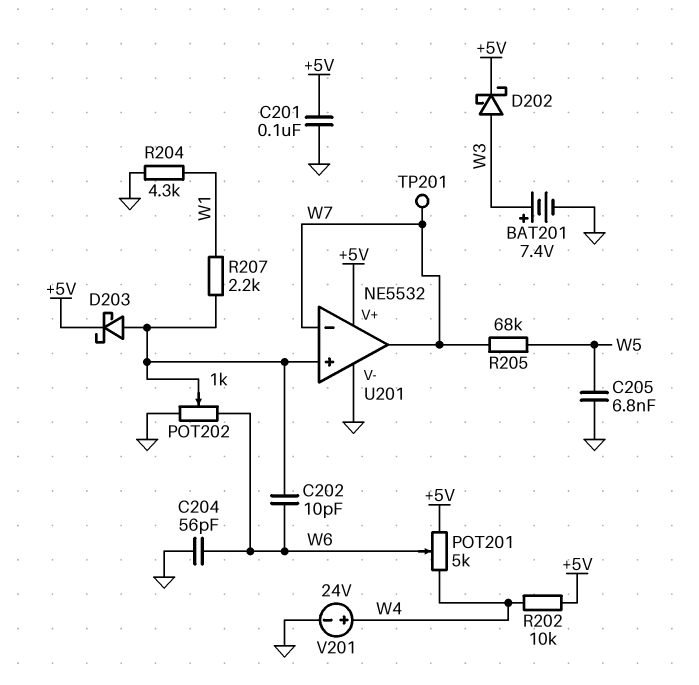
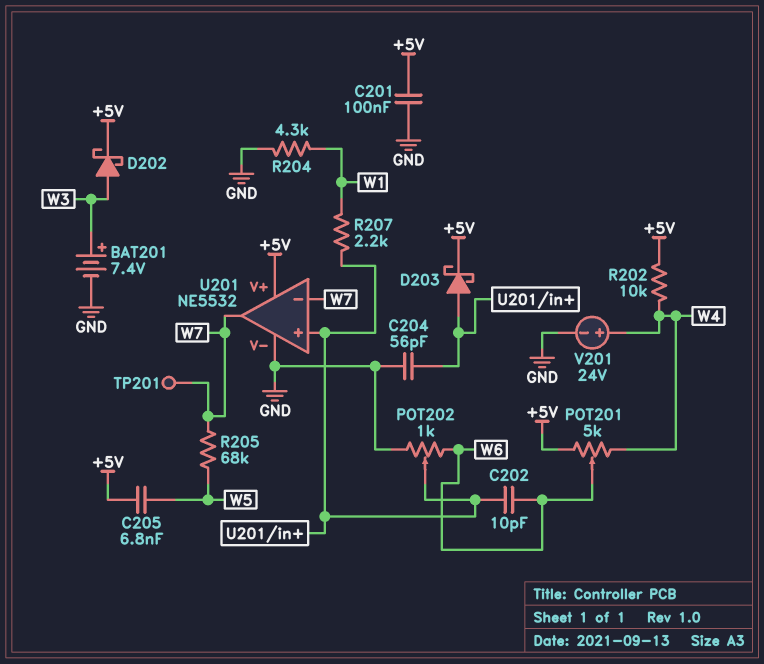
C204: 56pF (GND, W6) -> 56pF (GND, U201/in+)
C205: 6.8nF (GND, W5) -> 6.8nF (+5V, W5)

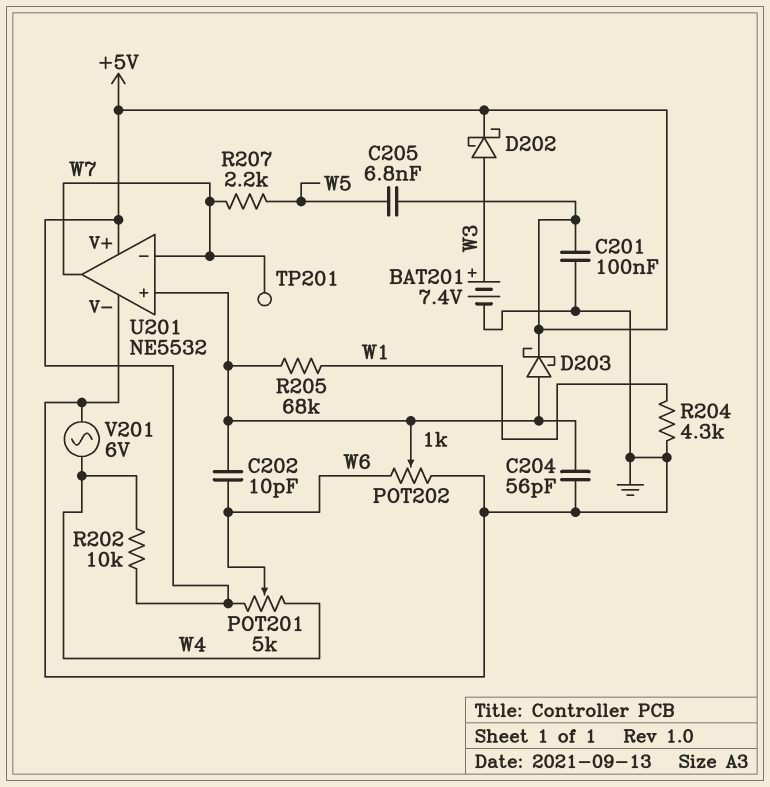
R205: 68k (W5, W7) -> 68k (U201/in+, W1)
R207: 2.2k (U201/in+, W1) -> 2.2k (W5, W7)
V201: 24V (plus W4, minus GND) -> AC 6V (GND, W4)

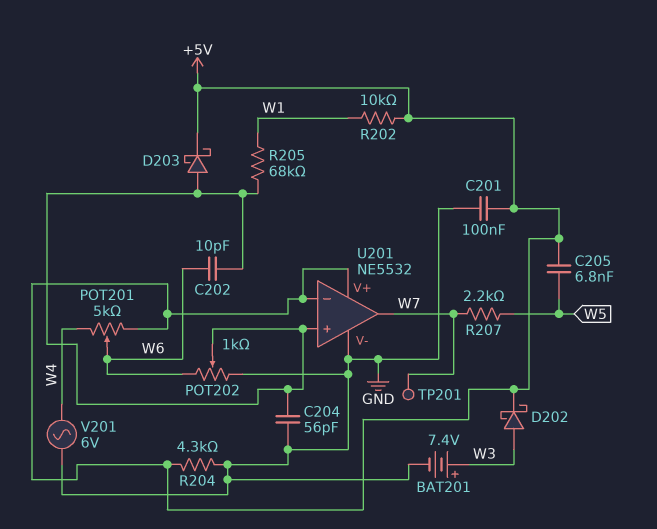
R202: 10k (+5V, W4) -> 10k (+5V, W1)
R204: 4.3k (GND, W1) -> 4.3k (+5V, GND)
U201 pin in-: W7 -> +5V

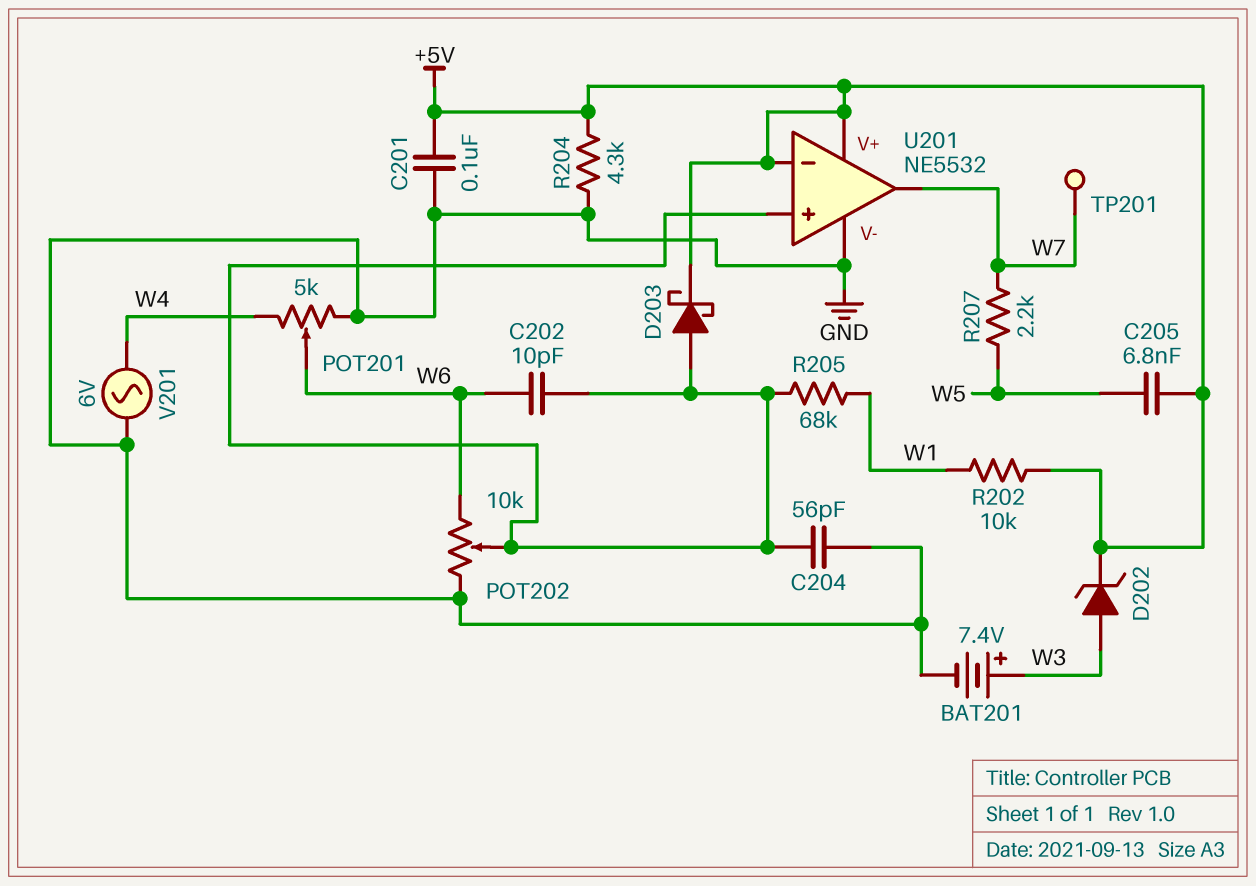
D202: schottky (A W3, K +5V) -> zener (A W3, K +5V)
POT201: 5k (+5V, W4, wiper W6) -> 5k (GND, W4, wiper W6)
POT202: 1k (GND, W6, wiper U201/in+) -> 10k (GND, W6, wiper U201/in+)

